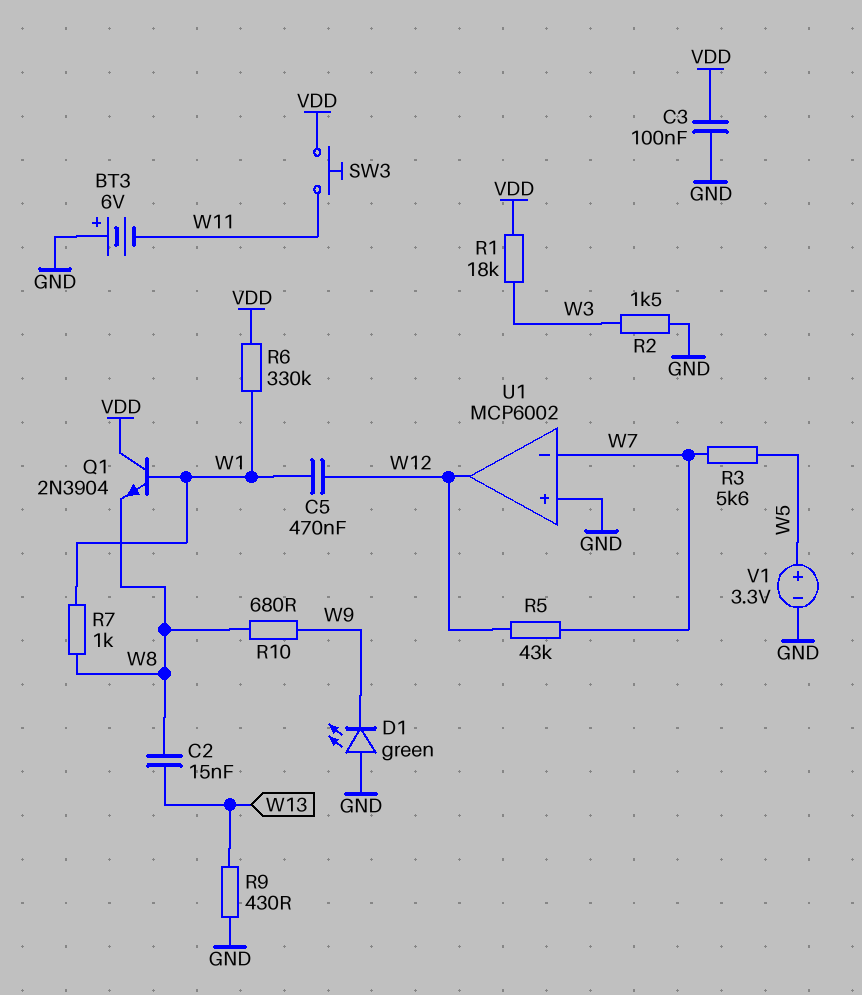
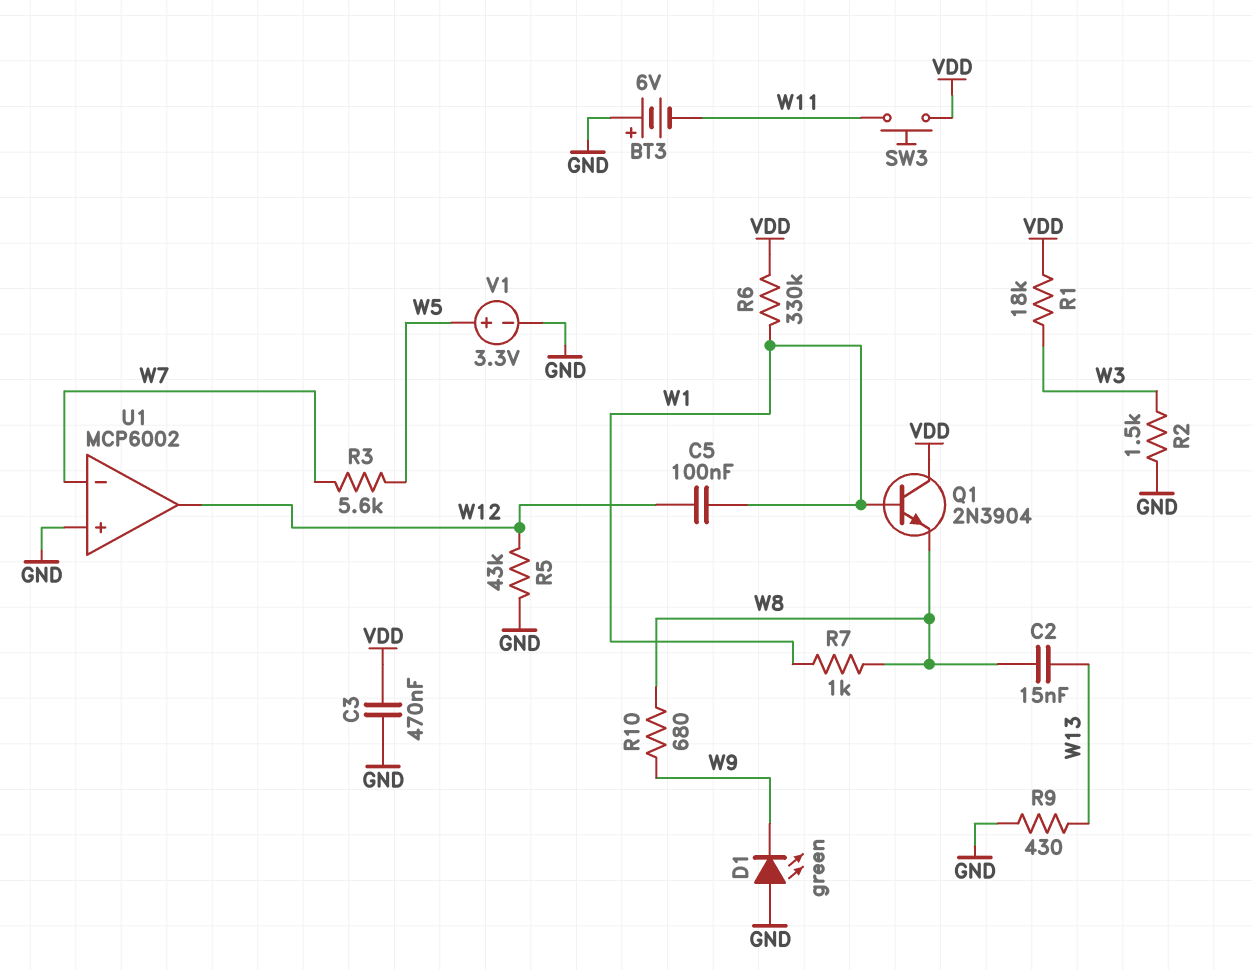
C3: 100nF (GND, VDD) -> 470nF (GND, VDD)
C5: 470nF (W1, W12) -> 100nF (W1, W12)
R5: 43k (W7, W12) -> 43k (GND, W12)

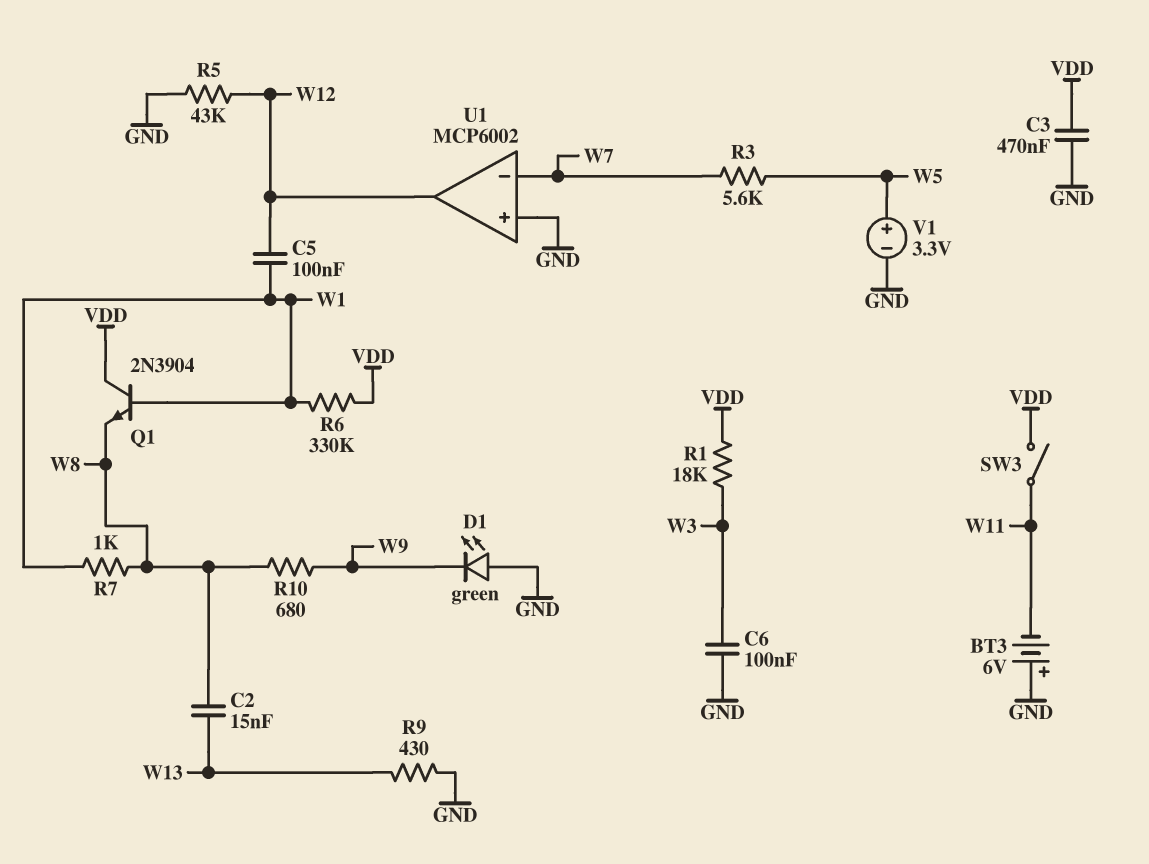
C6: none -> 100nF (GND, W3)
R2: 1.5k (GND, W3) -> none
SW3: button (VDD, W11) -> switch (VDD, W11)

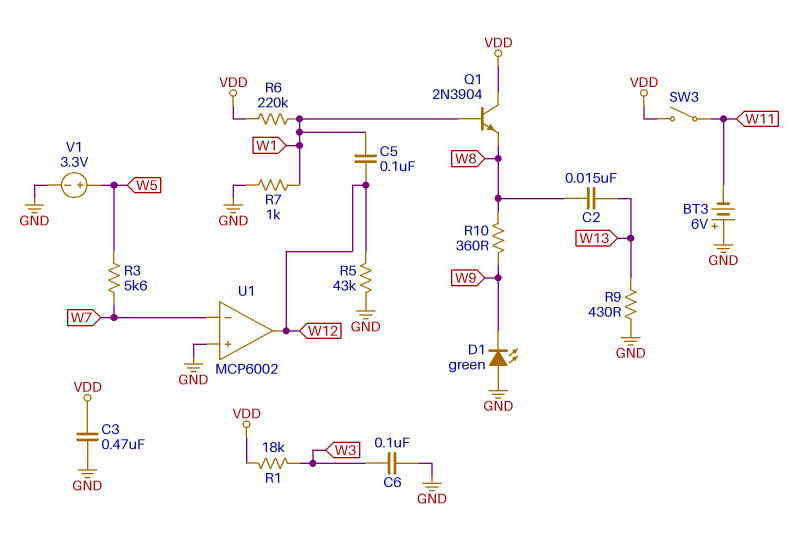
R6: 330k (VDD, W1) -> 220k (VDD, W1)
R7: 1k (W1, W8) -> 1k (GND, W1)
R10: 680 (W8, W9) -> 360 (W8, W9)

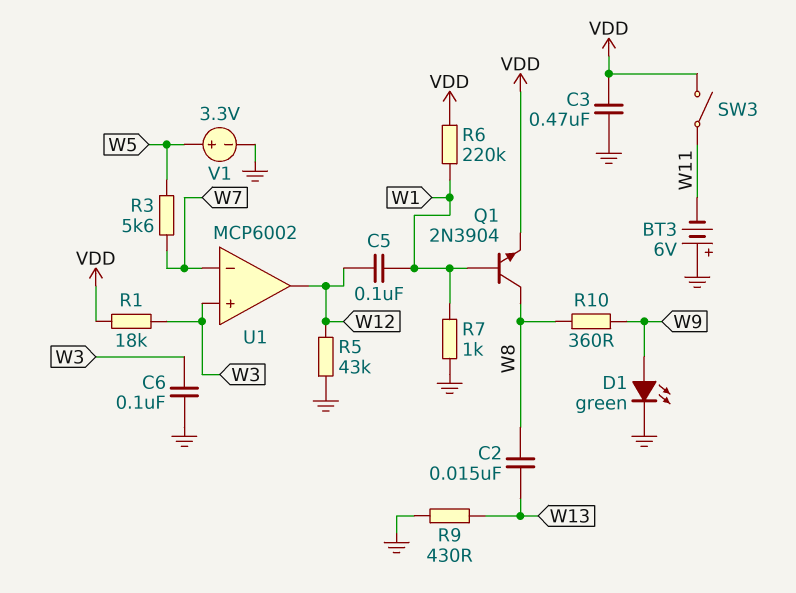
D1: LED green (A GND, K W9) -> LED green (A W9, K GND)
Q1: NPN 2N3904 (B W1, C VDD, E W8) -> NPN 2N3904 (B W1, C W8, E VDD)
U1 pin in+: GND -> W3

